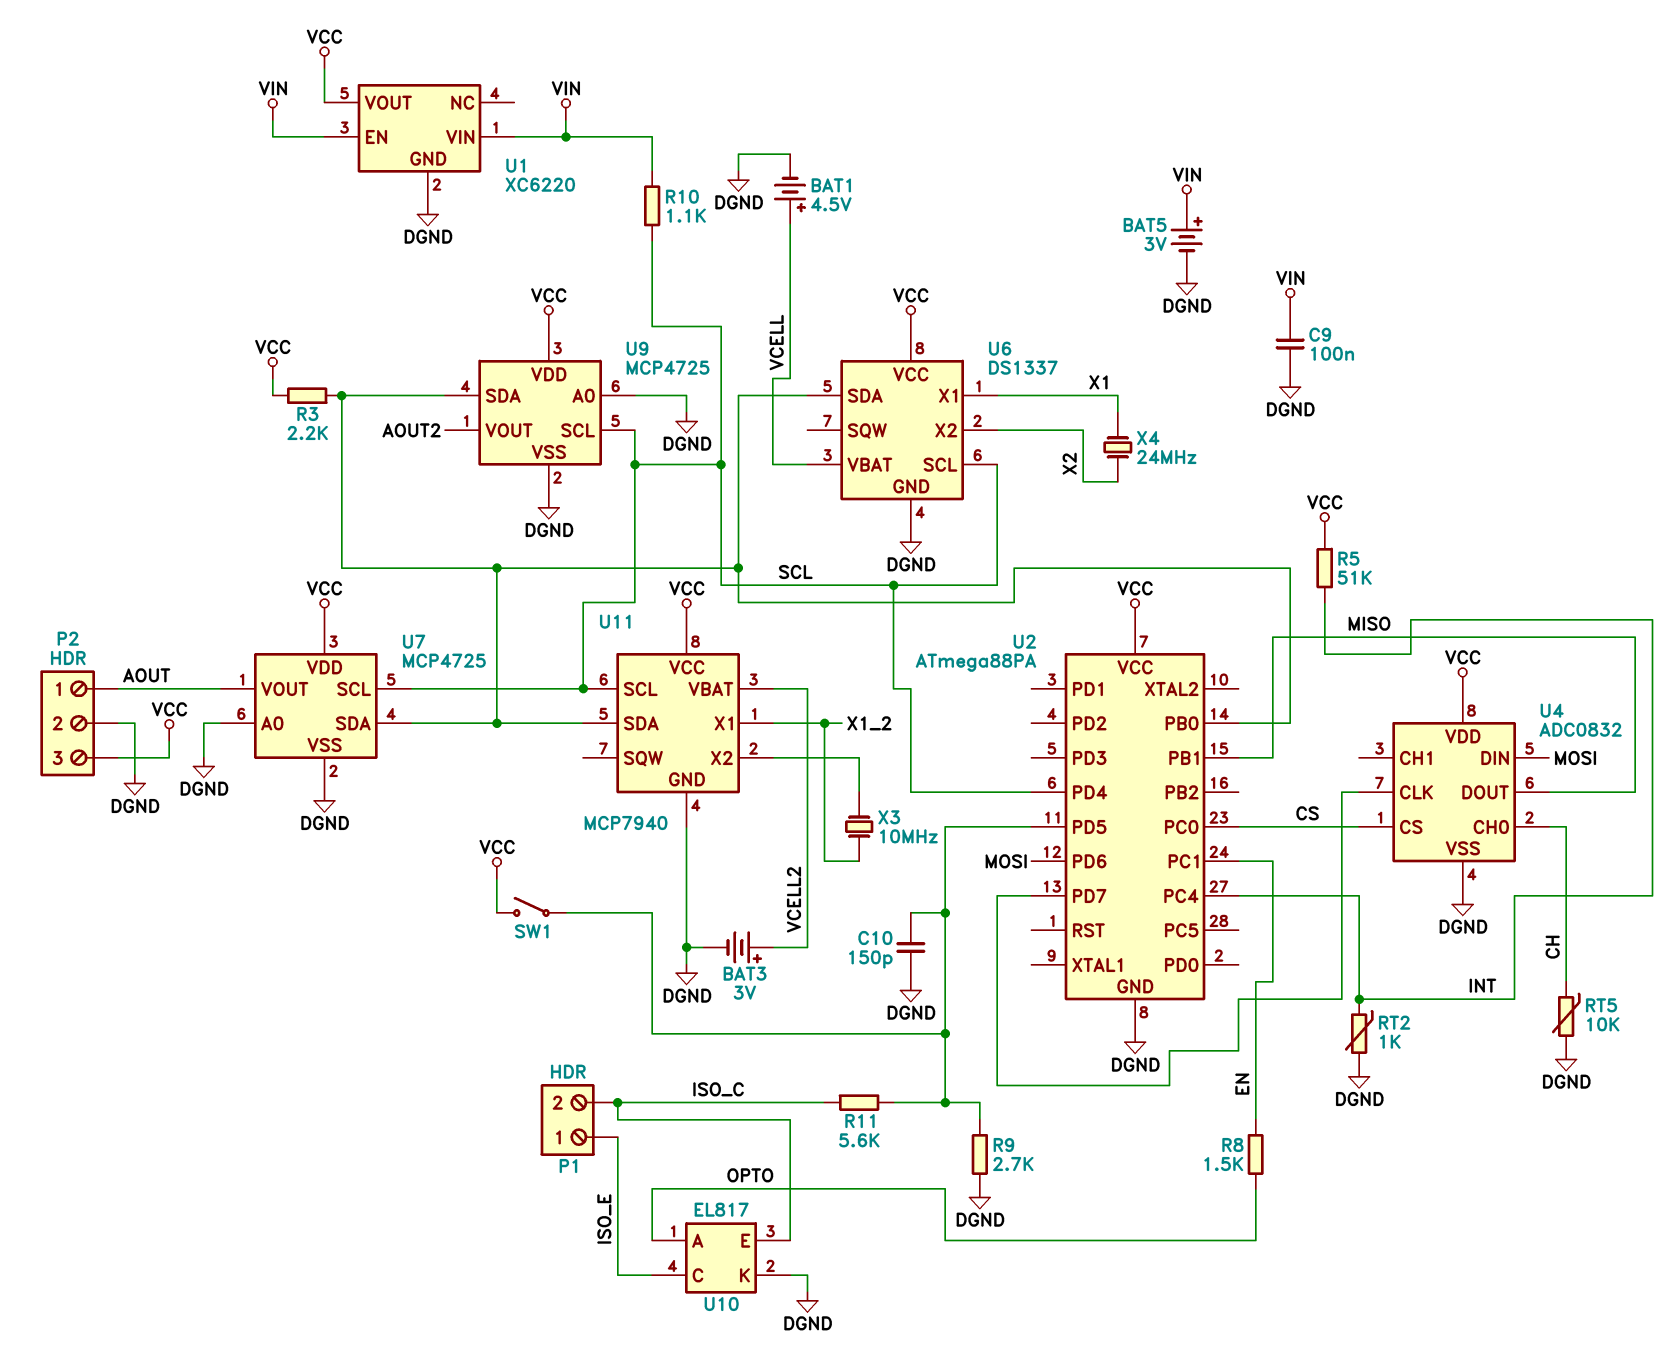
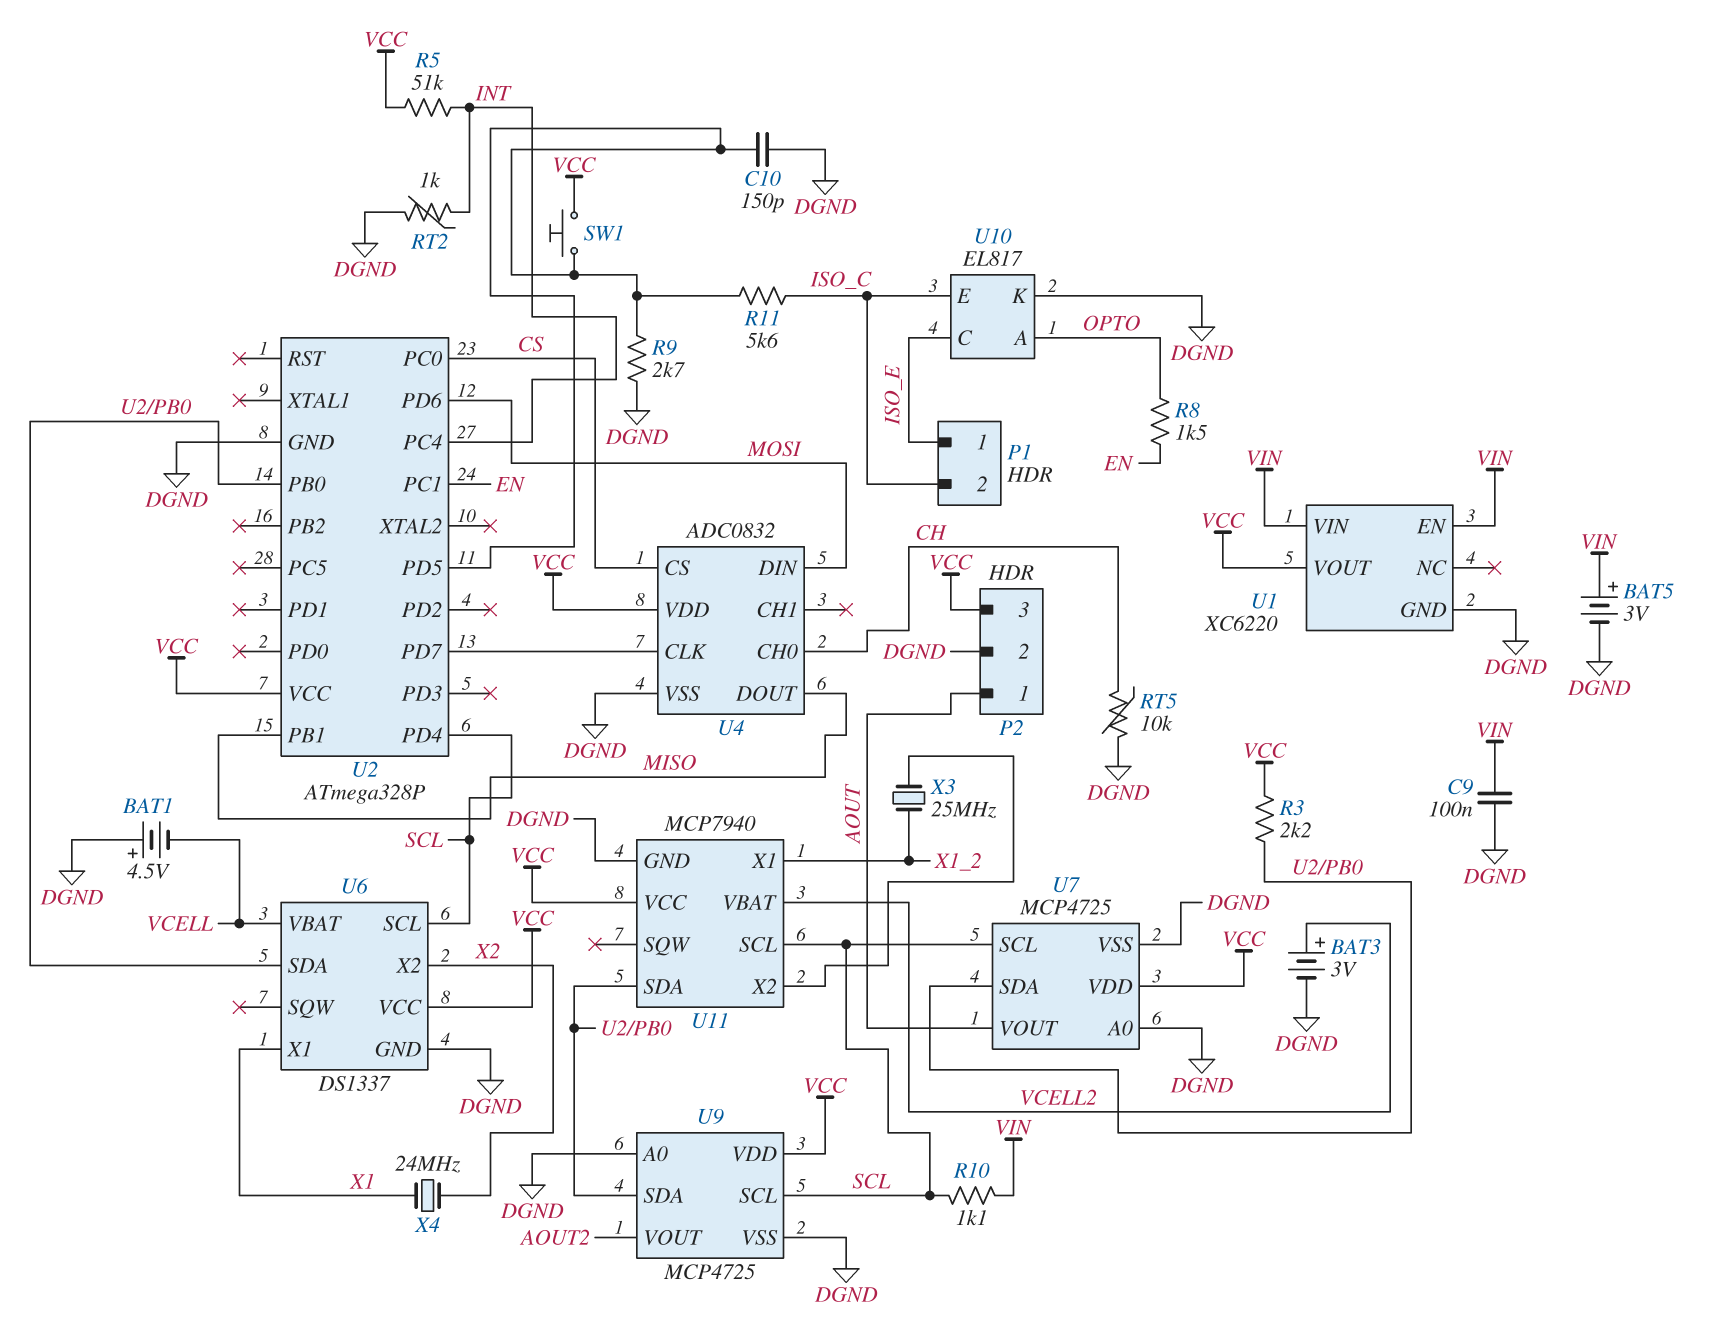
BAT1: 4.5V (plus VCELL, minus DGND) -> 4.5V (plus DGND, minus VCELL)
SW1: switch (U2/PD5, VCC) -> button (U2/PD5, VCC)
U2: ATmega88PA -> ATmega328P
X3: 10MHz (U11/X2, X1_2) -> 25MHz (U11/X2, X1_2)

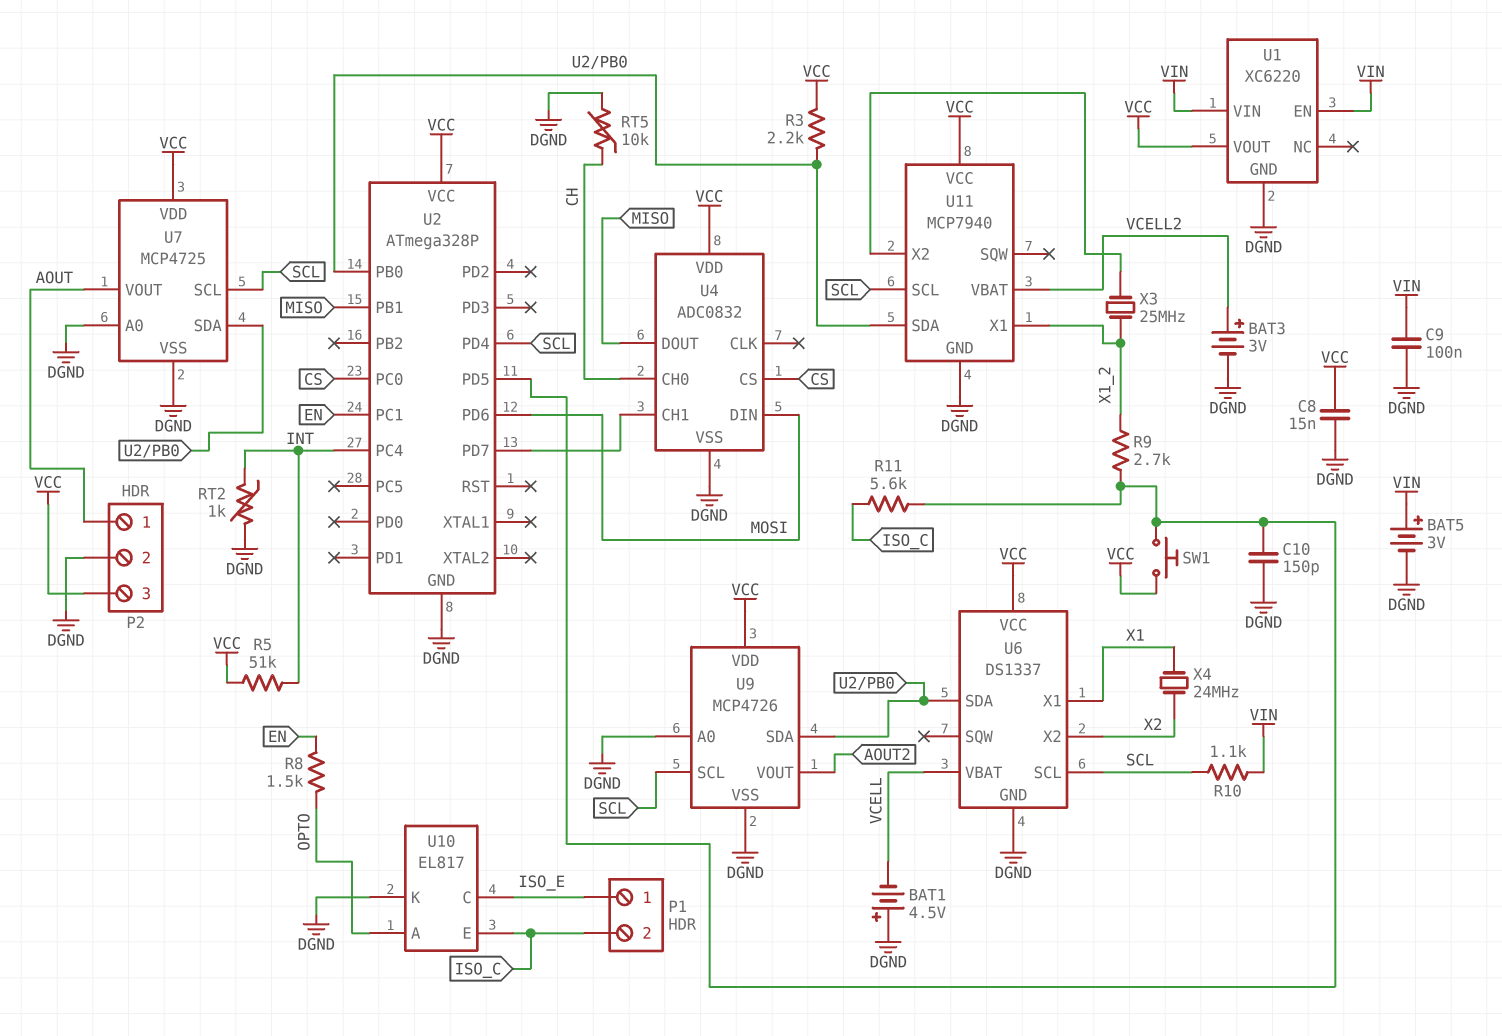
C8: none -> 15nF (DGND, VCC)
R9: 2.7k (DGND, U2/PD5) -> 2.7k (U2/PD5, X1_2)
U4 pin CH1: none -> U2/PD7
U4 pin CLK: U2/PD7 -> none
U9: MCP4725 -> MCP4726

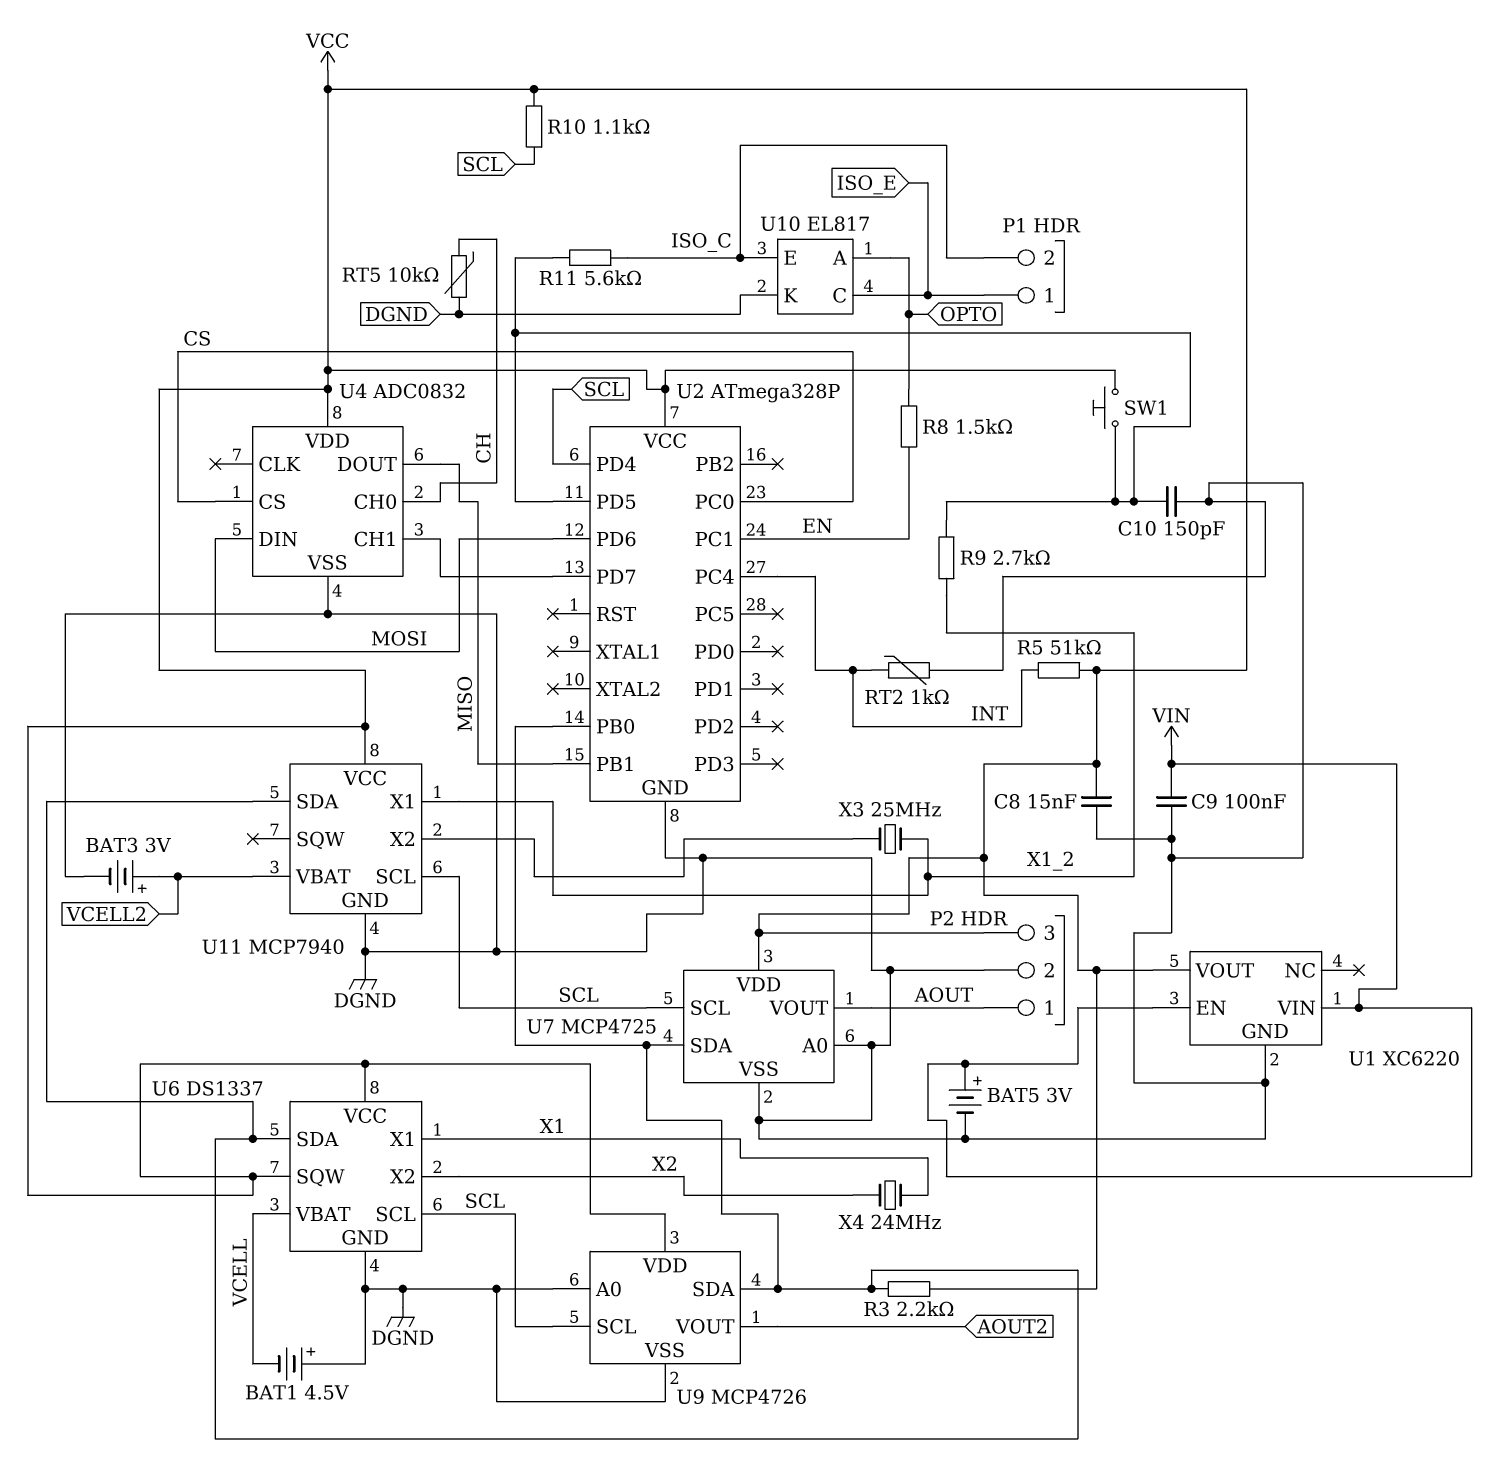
R10: 1.1k (SCL, VIN) -> 1.1k (SCL, VCC)
U6 pin SQW: none -> VCC

